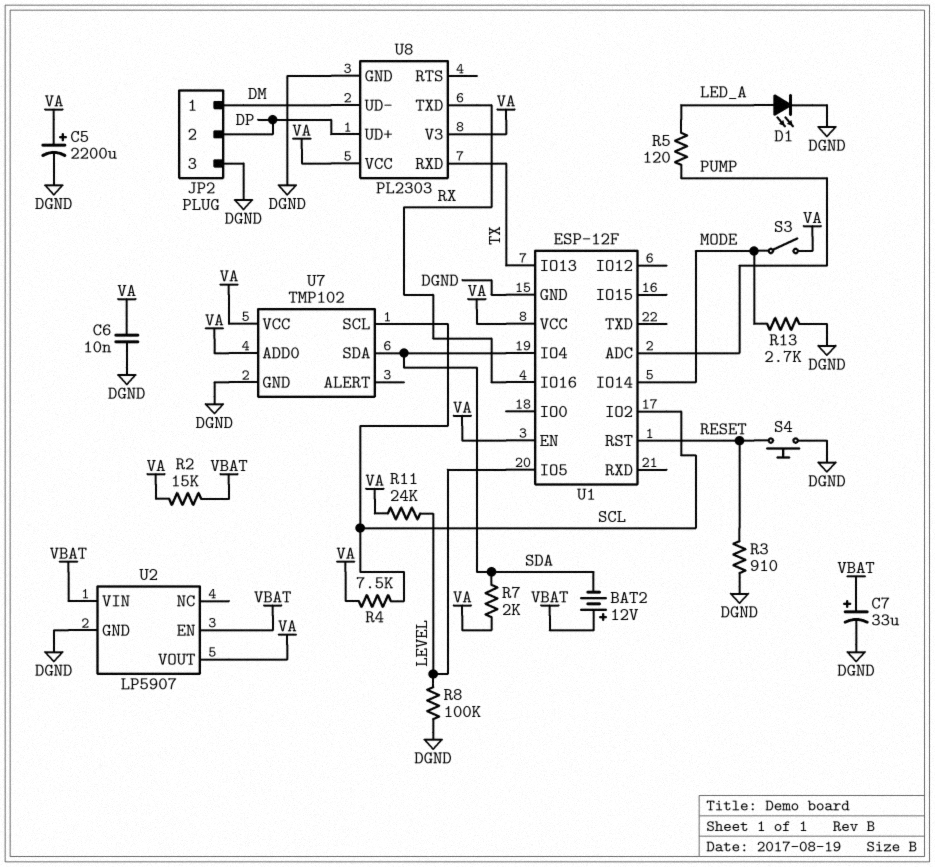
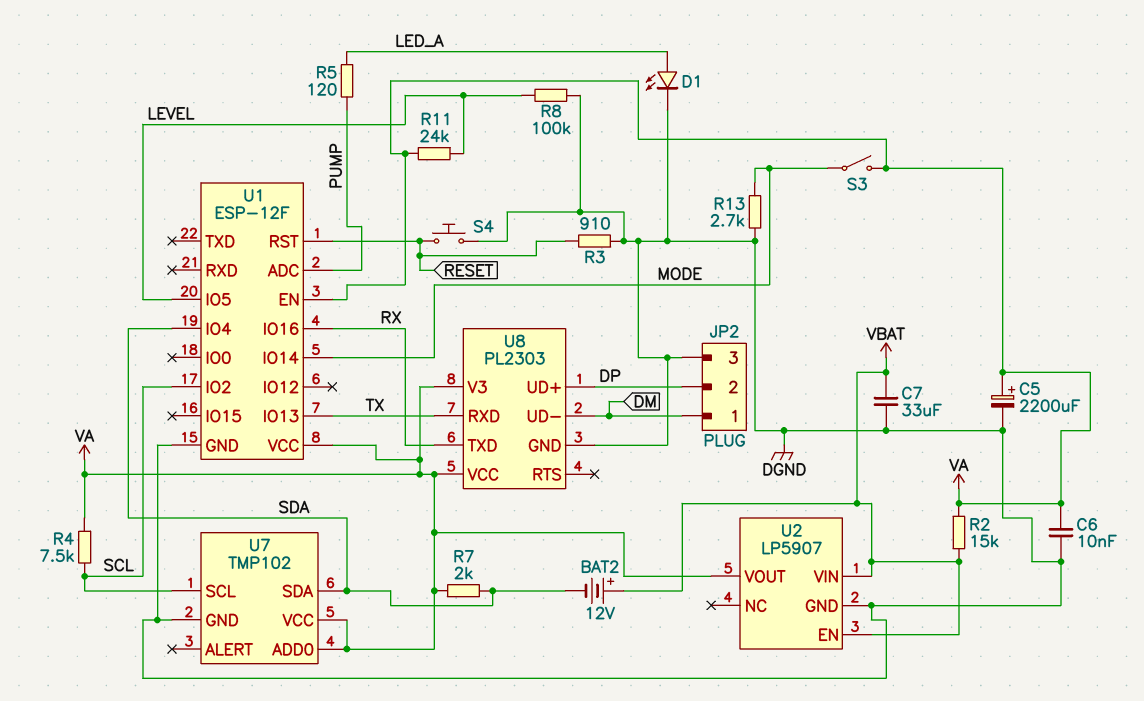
C7: 33uF (plus VBAT, minus DGND) -> 33uF (DGND, VBAT)

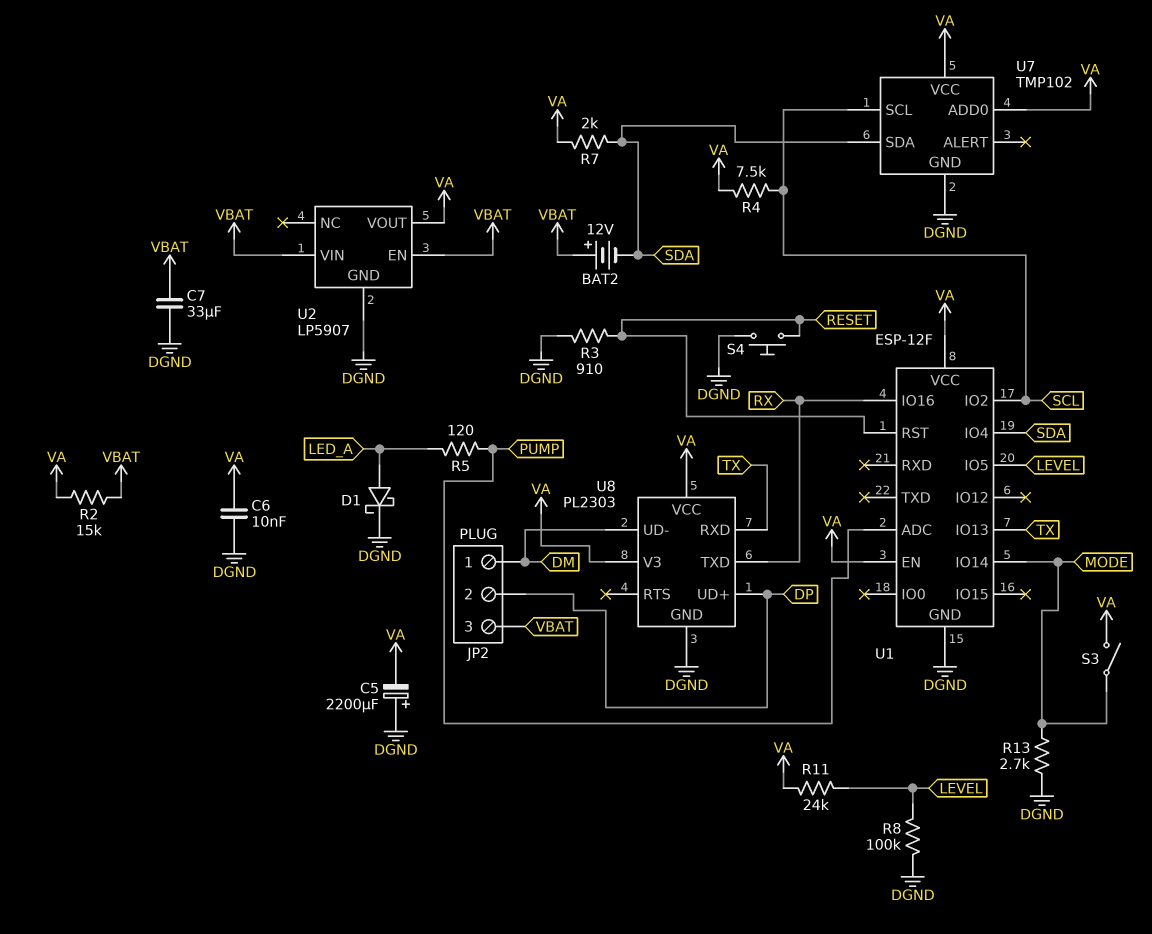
C5: 2200uF (plus VA, minus DGND) -> 2200uF (plus DGND, minus VA)
D1: LED (A LED_A, K DGND) -> schottky (A LED_A, K DGND)
JP2 pin 3: DGND -> VBAT

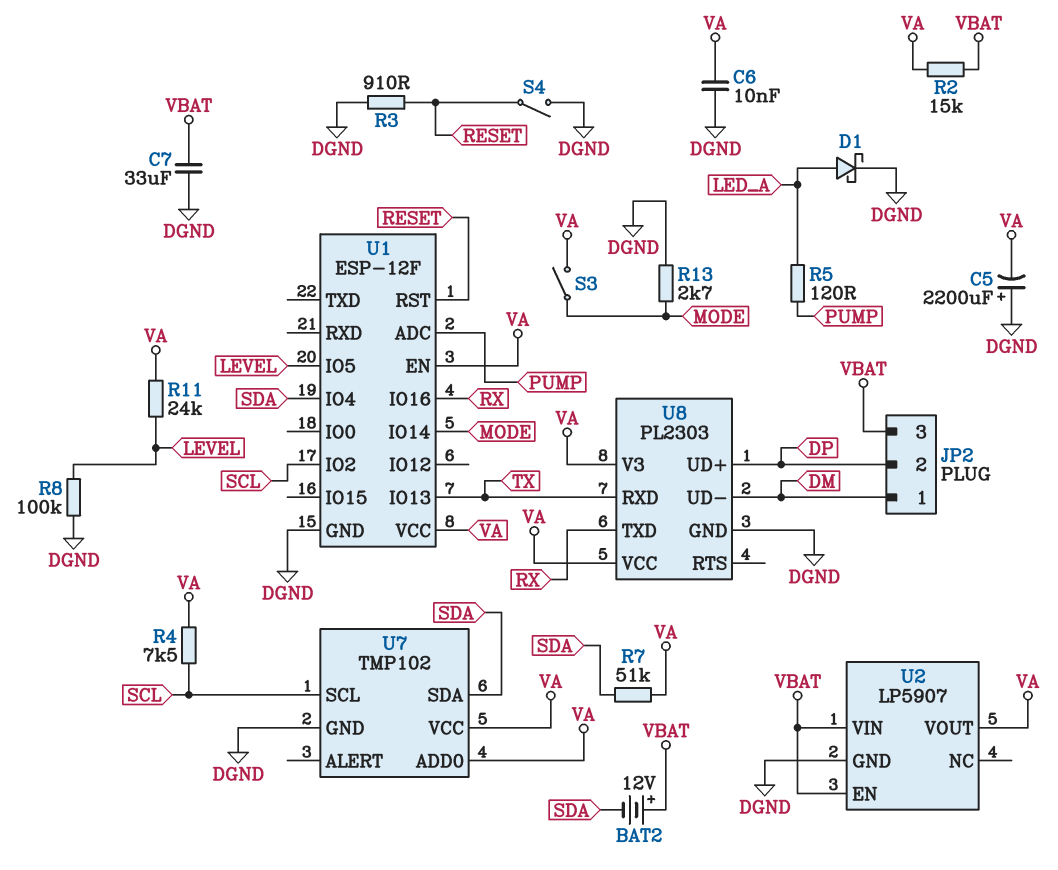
R7: 2k (SDA, VA) -> 51k (SDA, VA)
S4: button (DGND, RESET) -> switch (DGND, RESET)

